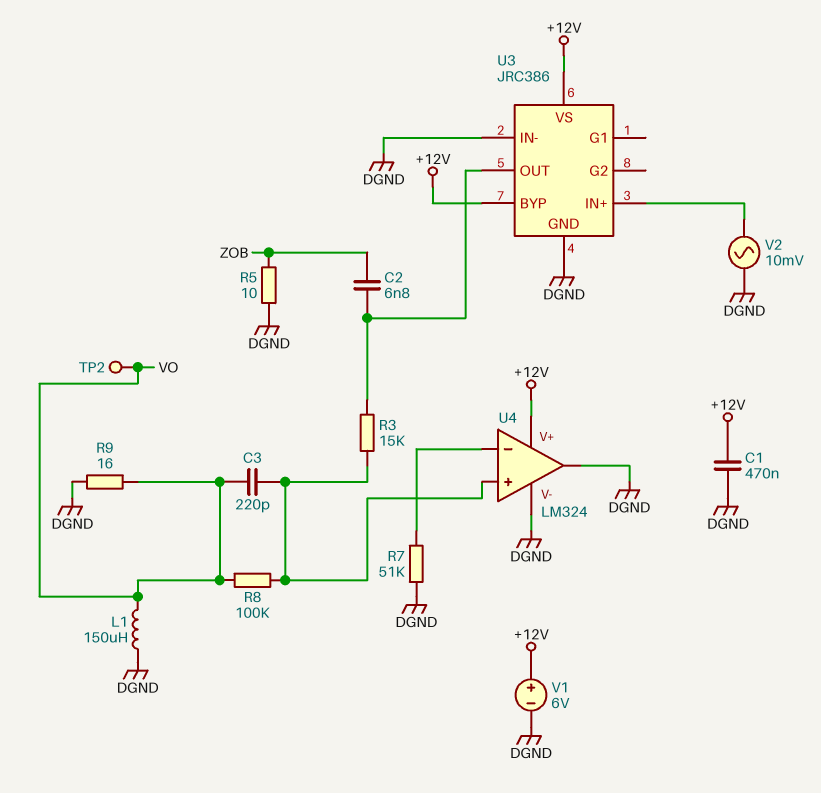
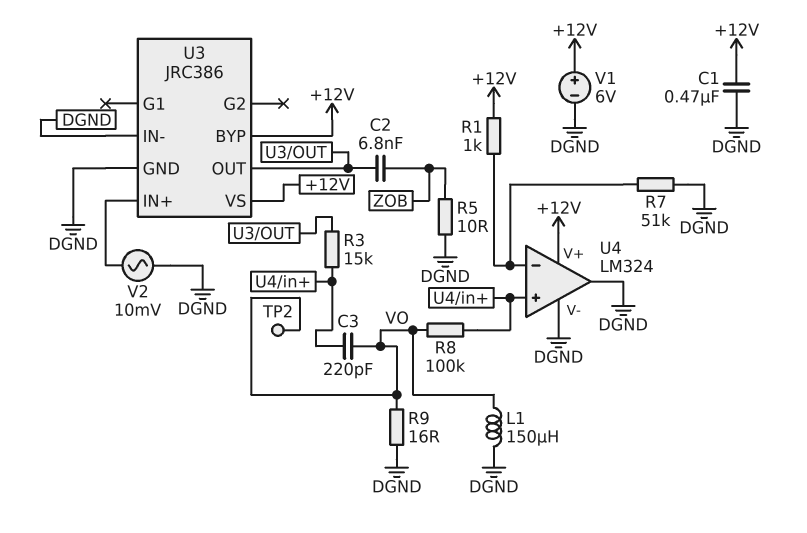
R1: none -> 1k (+12V, U4/in-)

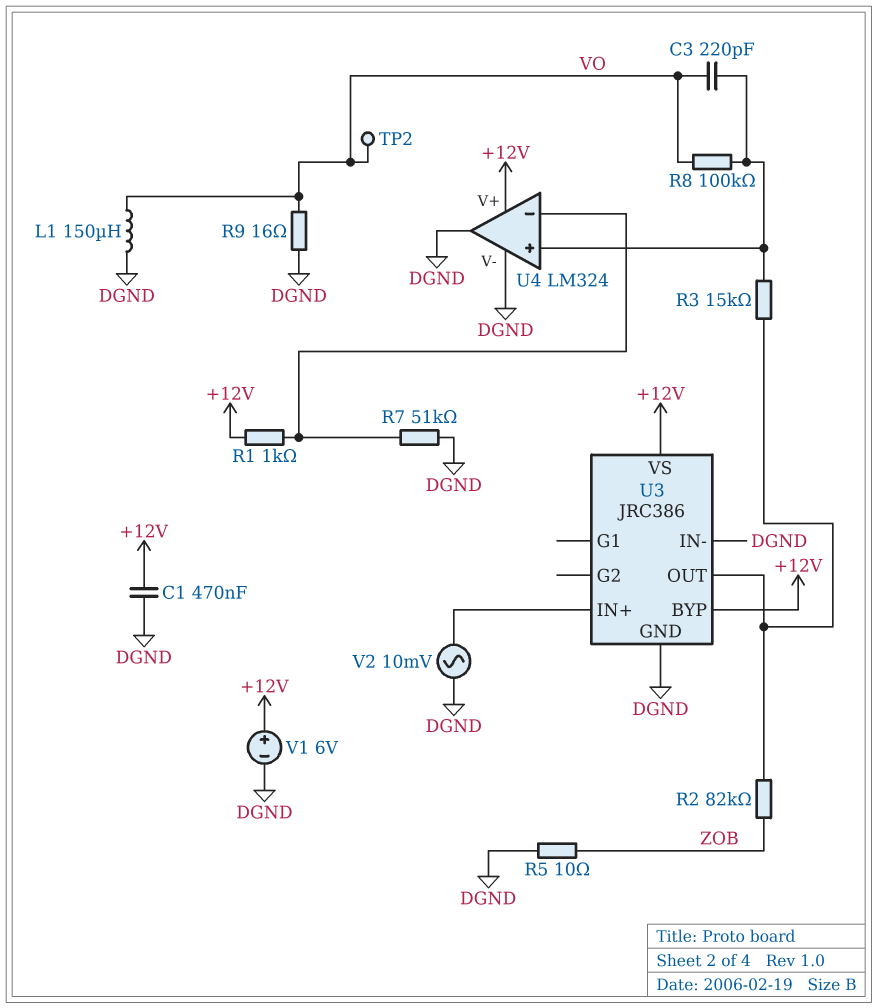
C2: 6.8nF (U3/OUT, ZOB) -> none
R2: none -> 82k (U3/OUT, ZOB)

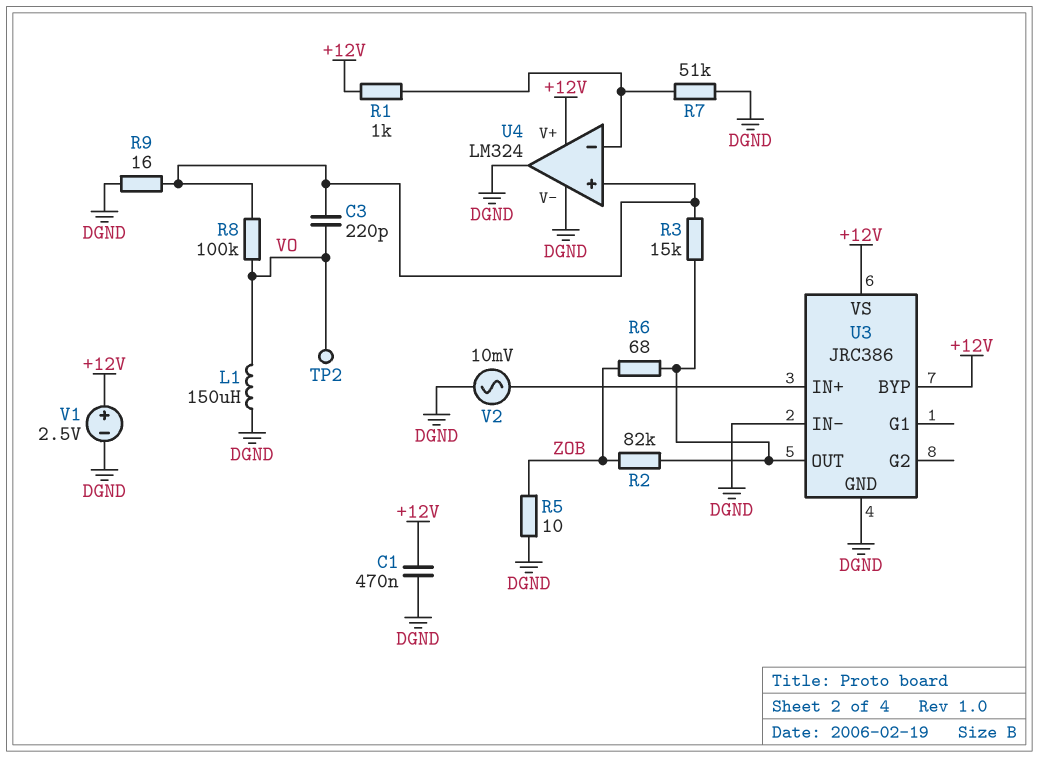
R6: none -> 68 (U3/OUT, ZOB)
R9: 16 (DGND, VO) -> 16 (DGND, U4/in+)
V1: 6V (plus +12V, minus DGND) -> 2.5V (plus +12V, minus DGND)

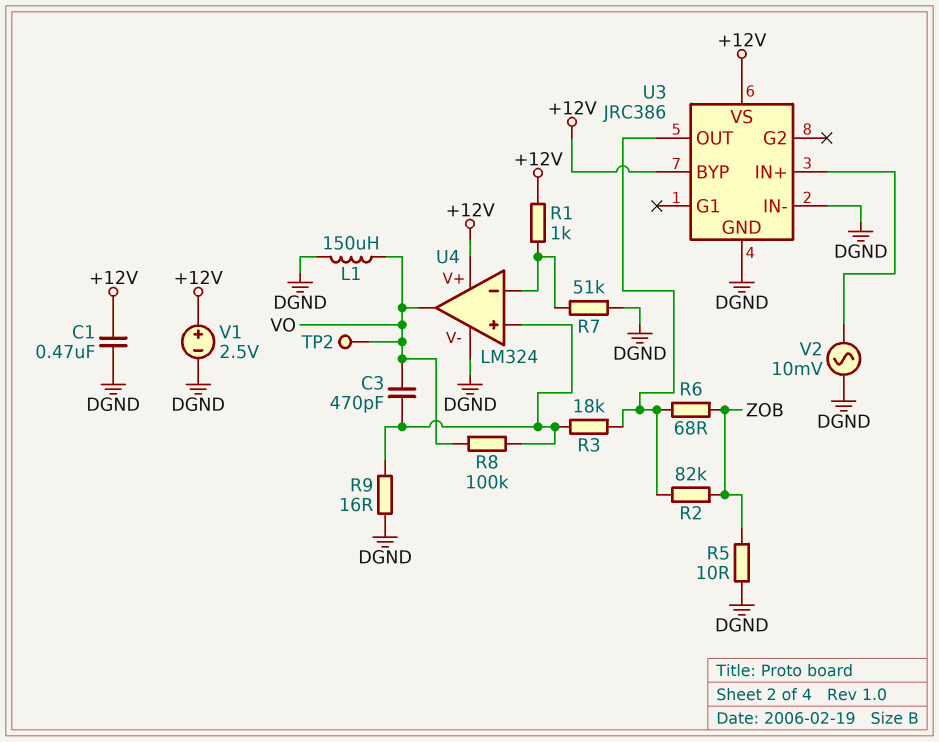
C3: 220pF (U4/in+, VO) -> 470pF (U4/in+, VO)
R3: 15k (U3/OUT, U4/in+) -> 18k (U3/OUT, U4/in+)
U4 pin out: DGND -> VO

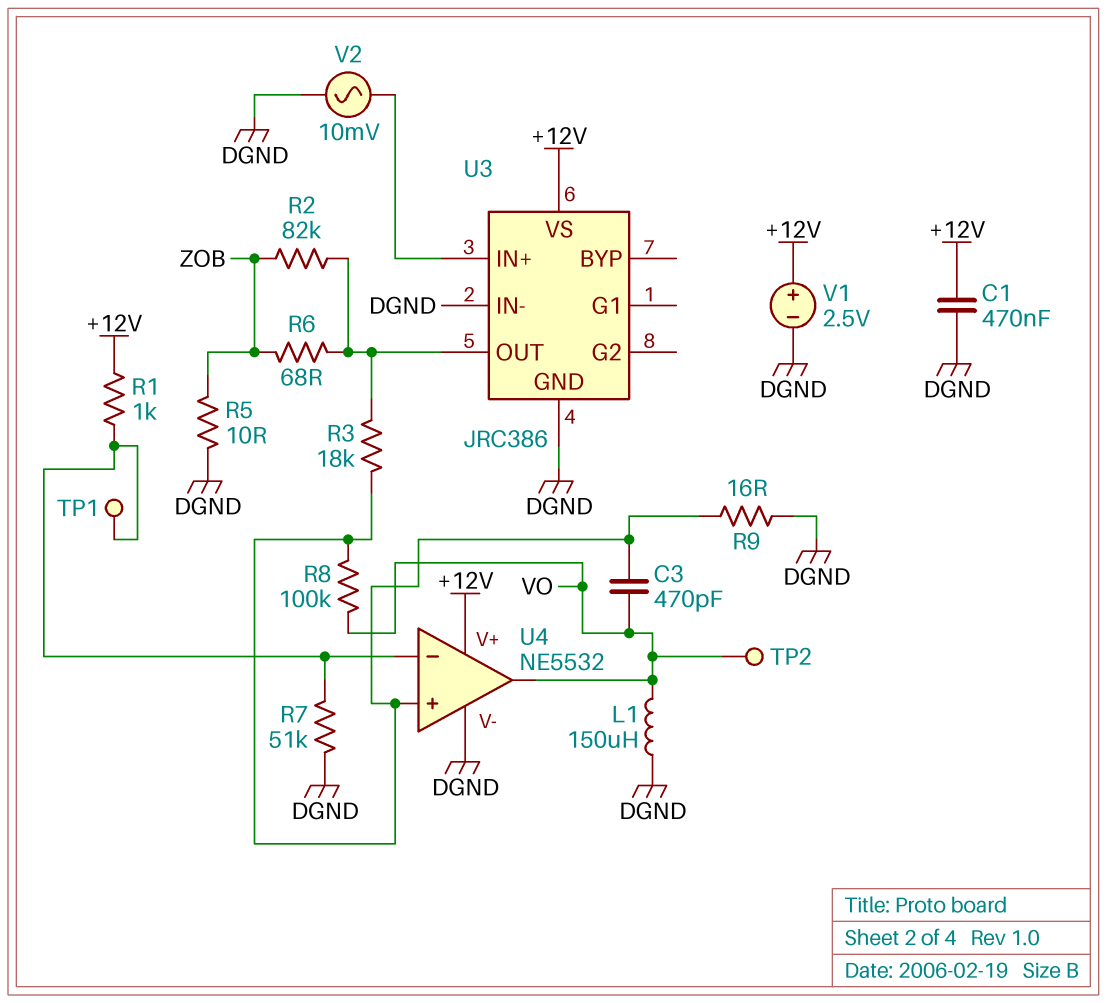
TP1: none -> test point (U4/in-)
U3 pin BYP: +12V -> none
U4: LM324 -> NE5532

